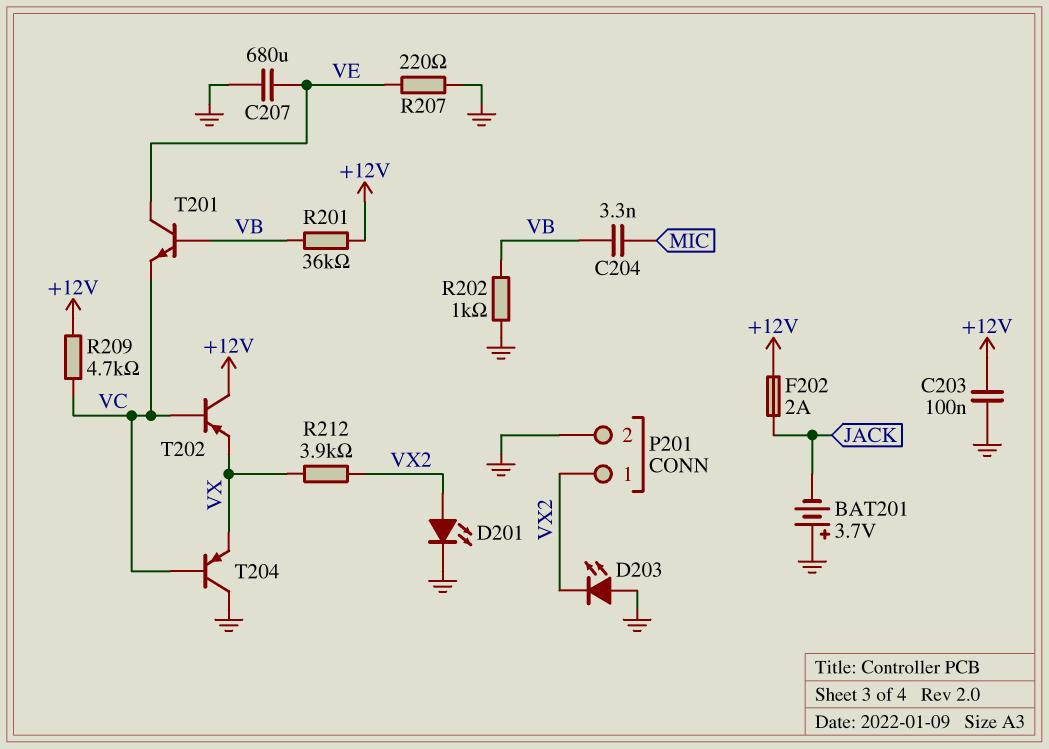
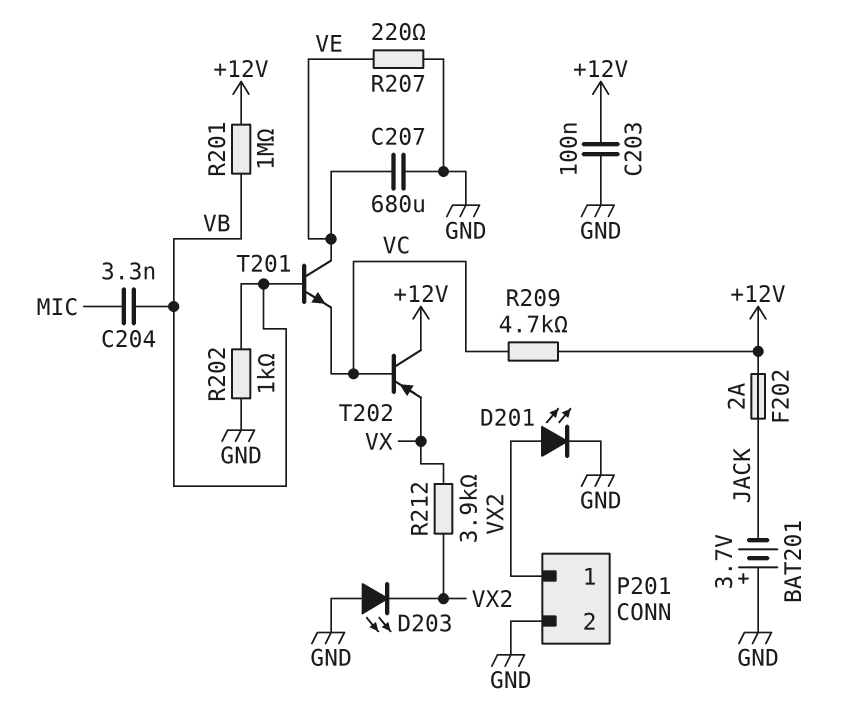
R201: 36k (+12V, VB) -> 1M (+12V, VB)
T204: PNP (B VC, C GND, E VX) -> none

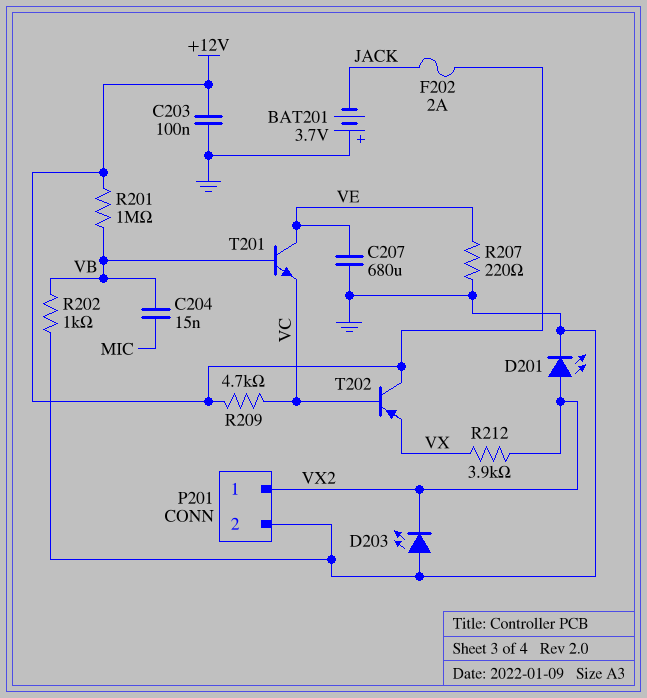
C204: 3.3nF (MIC, VB) -> 15nF (MIC, VB)

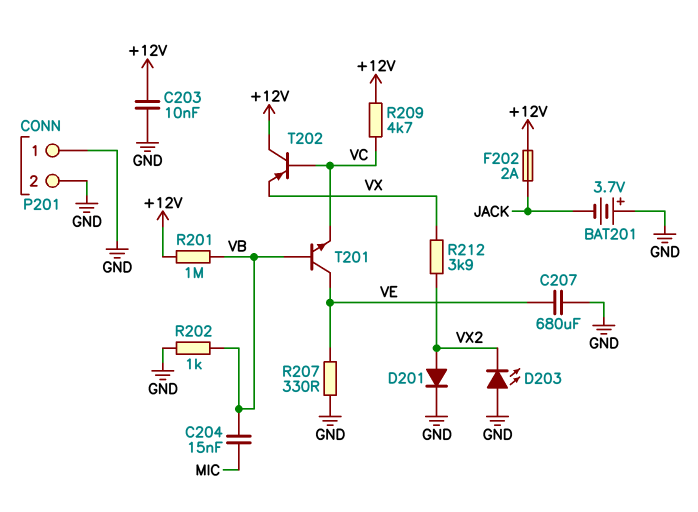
C203: 100nF (+12V, GND) -> 10nF (+12V, GND)
D201: LED (A VX2, K GND) -> diode (A VX2, K GND)
P201 pin 1: VX2 -> GND
R207: 220 (GND, VE) -> 330 (GND, VE)

